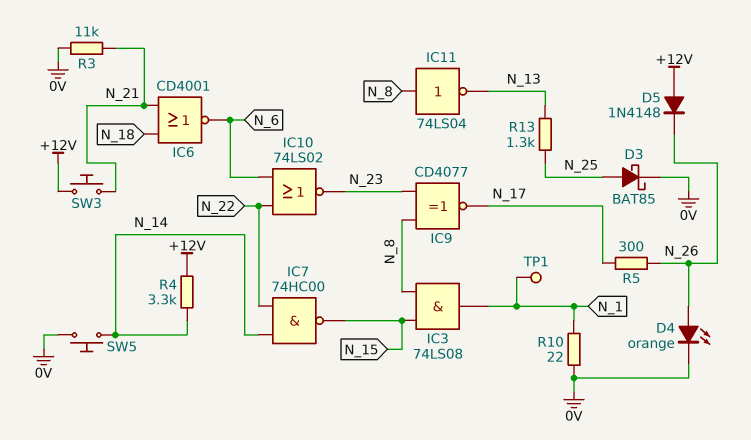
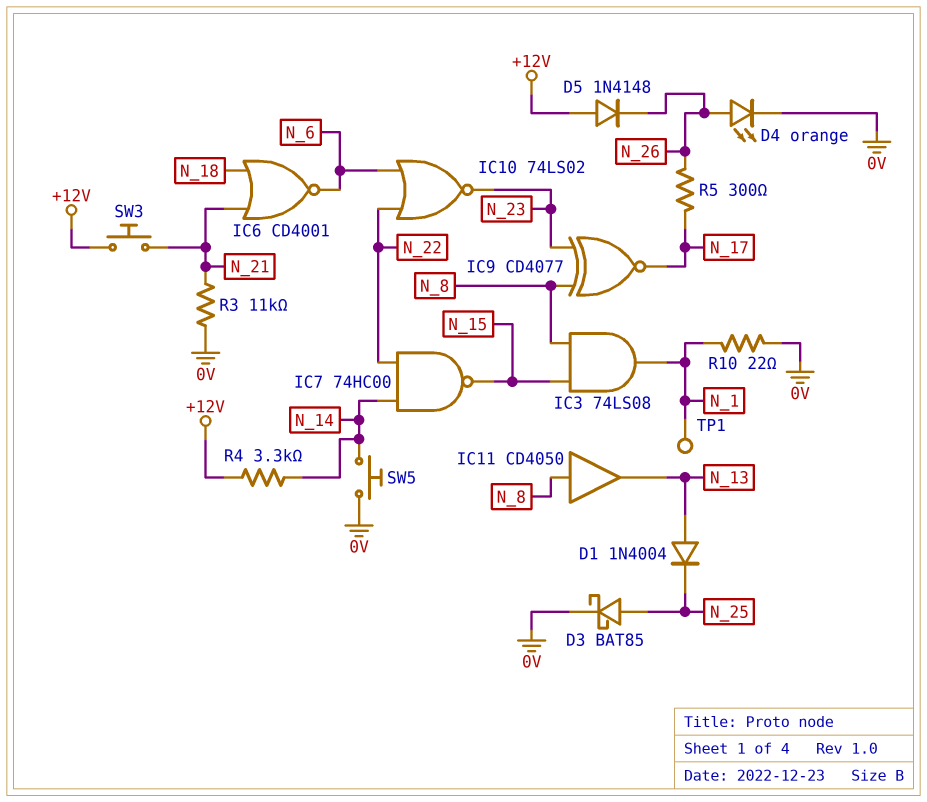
D1: none -> diode 1N4004 (A N_13, K N_25)
IC11: NOT 74LS04 (in N_8, out N_13) -> buffer CD4050 (in N_8, out N_13)
R13: 1.3k (N_13, N_25) -> none

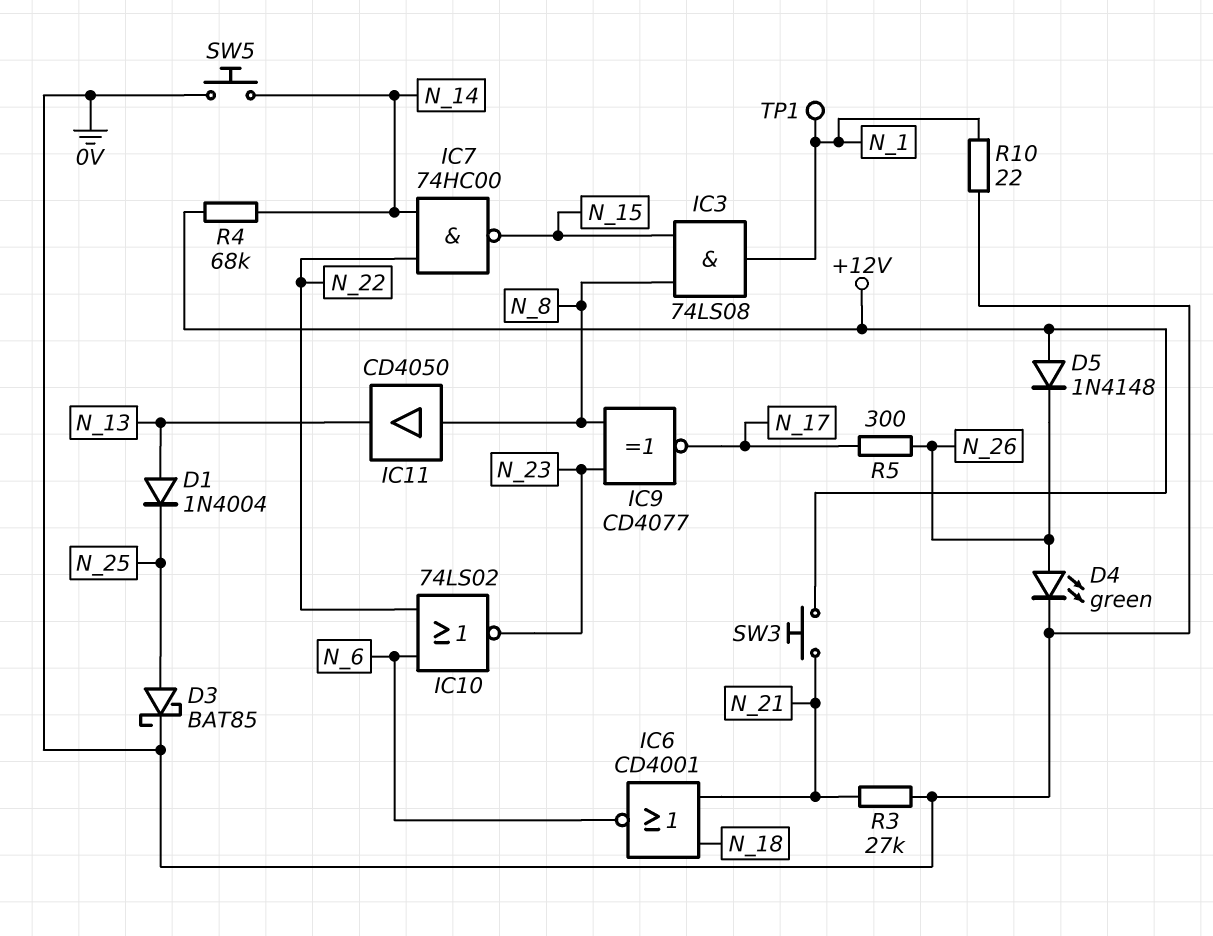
D4: LED orange (A N_26, K 0V) -> LED green (A N_26, K 0V)
R3: 11k (0V, N_21) -> 27k (0V, N_21)
R4: 3.3k (+12V, N_14) -> 68k (+12V, N_14)

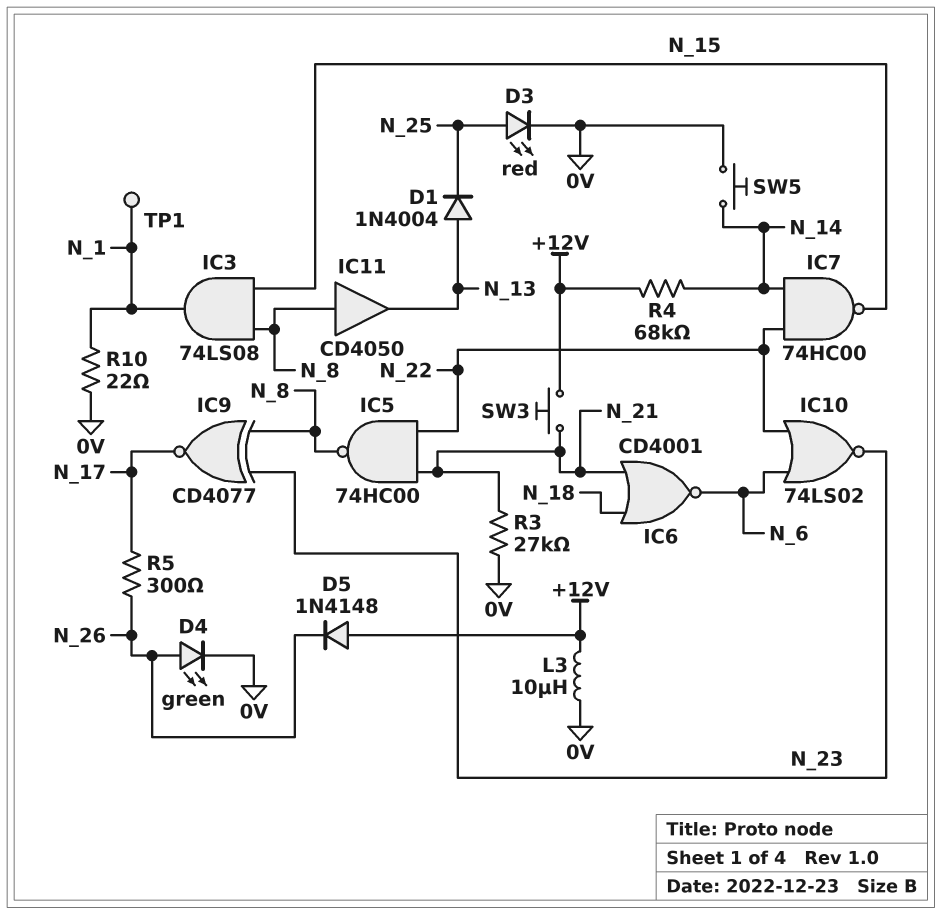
D3: schottky BAT85 (A N_25, K 0V) -> LED red (A N_25, K 0V)
IC5: none -> NAND 74HC00 (in N_21, in N_22, out N_8)
L3: none -> 10uH (+12V, 0V)

